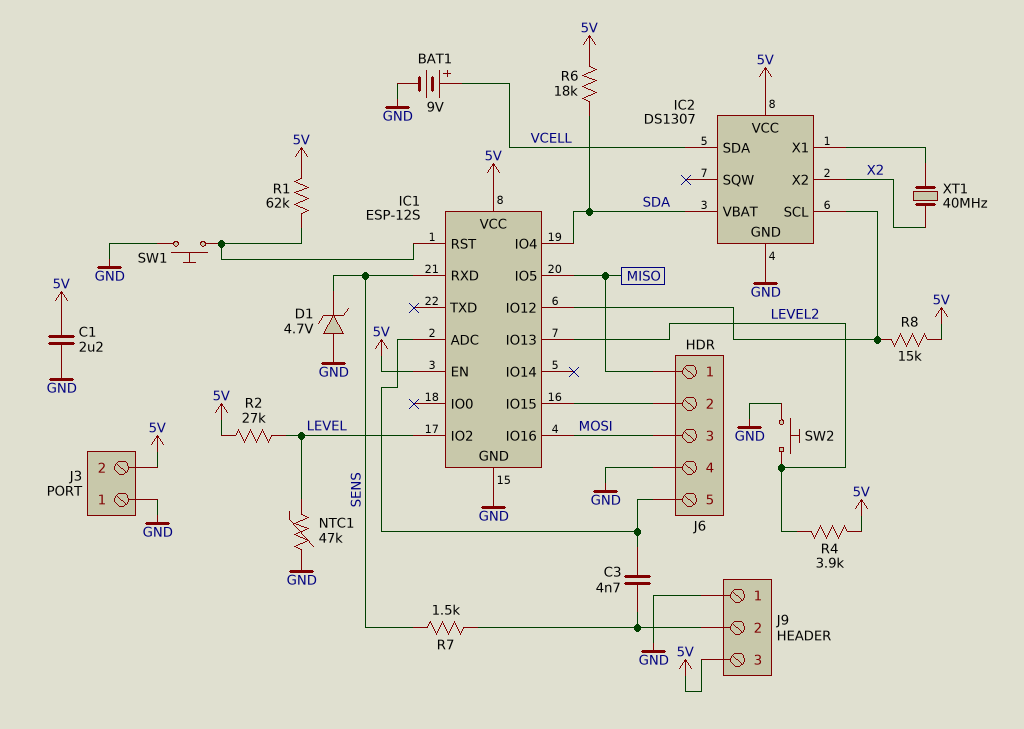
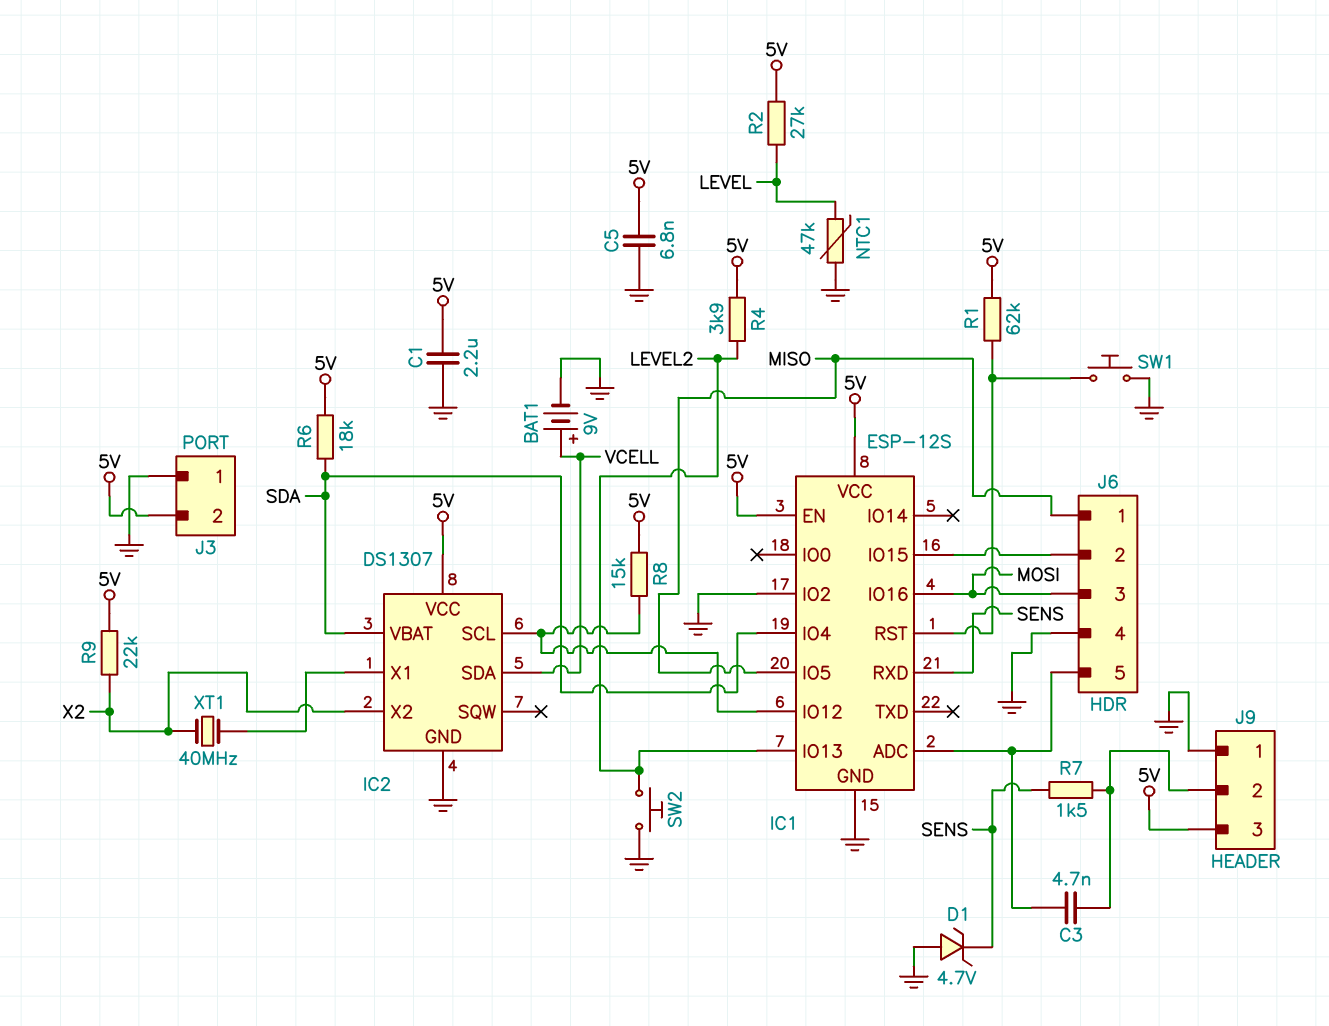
C5: none -> 6.8nF (5V, GND)
IC1 pin IO2: LEVEL -> GND
R9: none -> 22k (5V, X2)

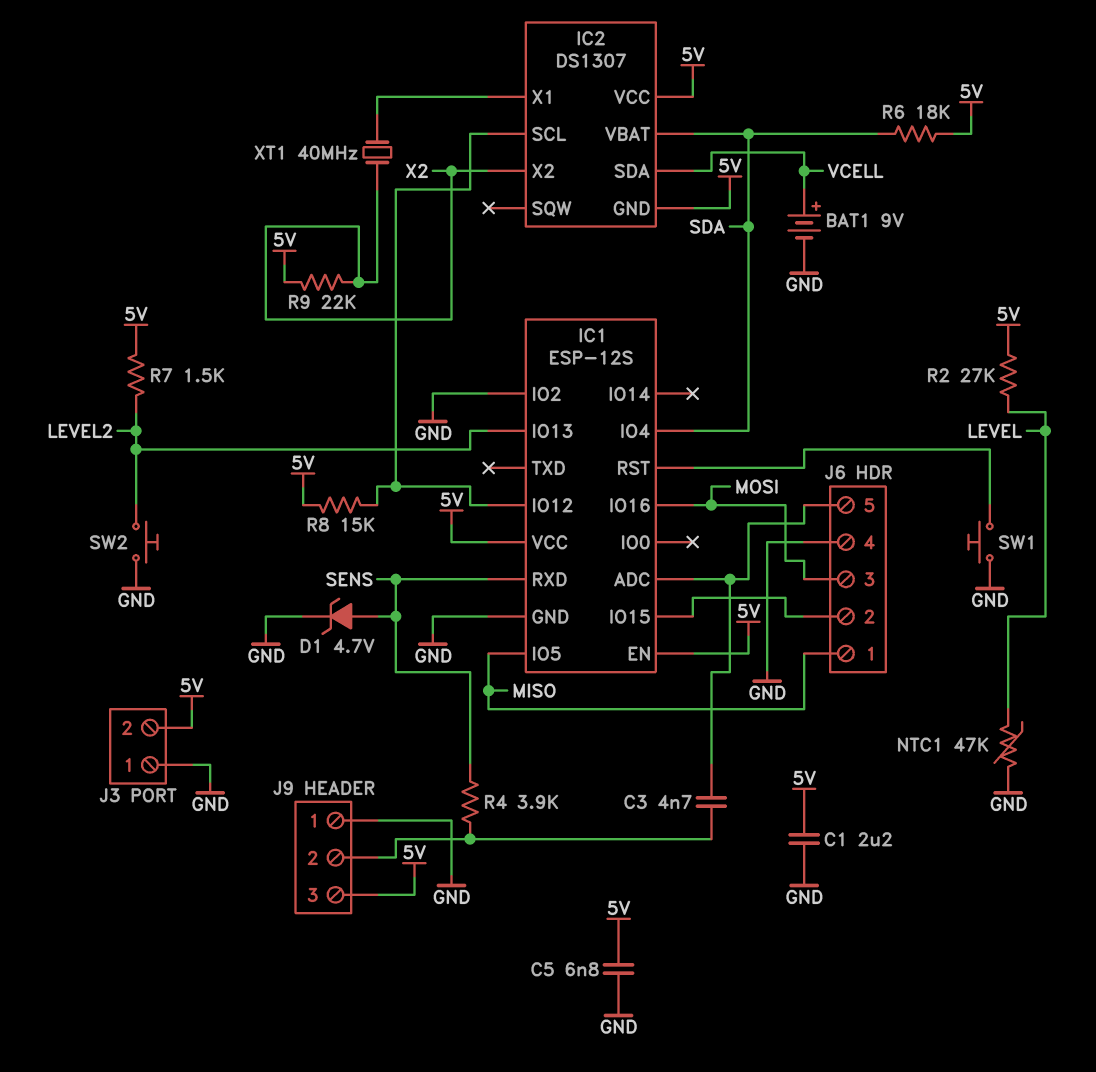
D1: zener 4.7V (A GND, K SENS) -> zener 4.7V (A SENS, K GND)
IC2 pin GND: GND -> 5V
R1: 62k (5V, IC1/RST) -> none
R4: 3.9k (5V, LEVEL2) -> 3.9k (J9/2, SENS)
R7: 1.5k (J9/2, SENS) -> 1.5k (5V, LEVEL2)

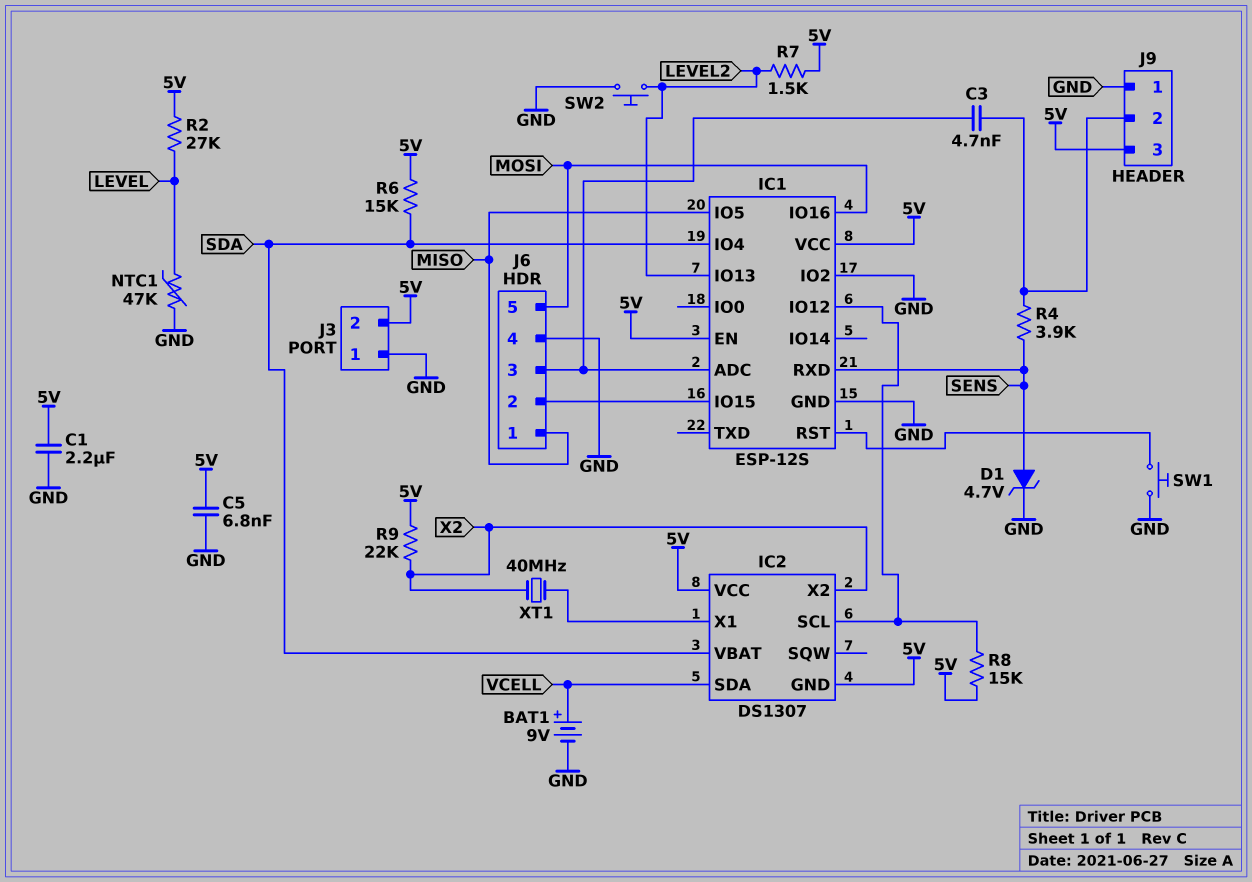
J6 pin 3: MOSI -> IC1/ADC
J6 pin 5: IC1/ADC -> MOSI
R6: 18k (5V, SDA) -> 15k (5V, SDA)

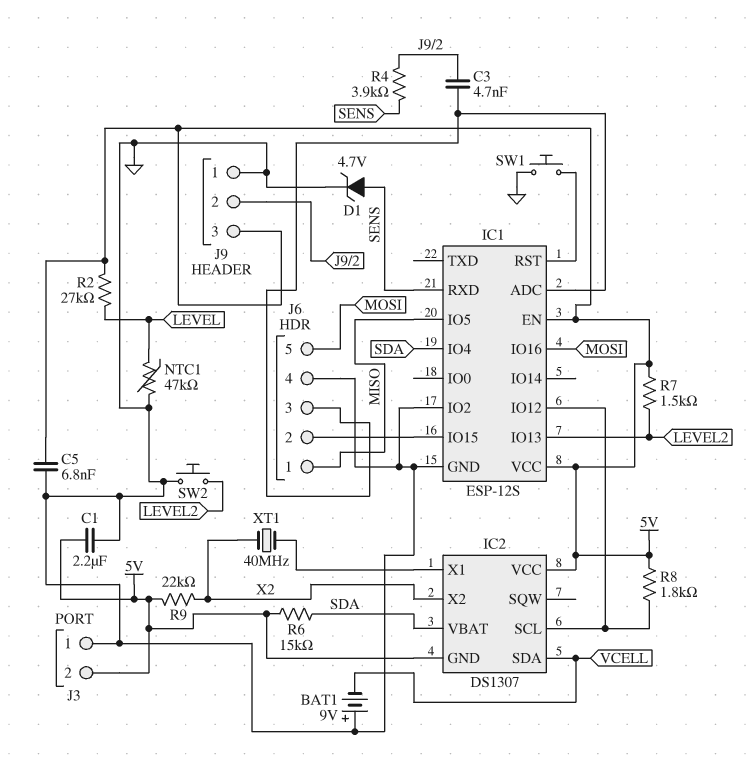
BAT1: 9V (plus VCELL, minus GND) -> 9V (plus GND, minus VCELL)
R8: 15k (5V, IC1/IO12) -> 1.8k (5V, IC1/IO12)

